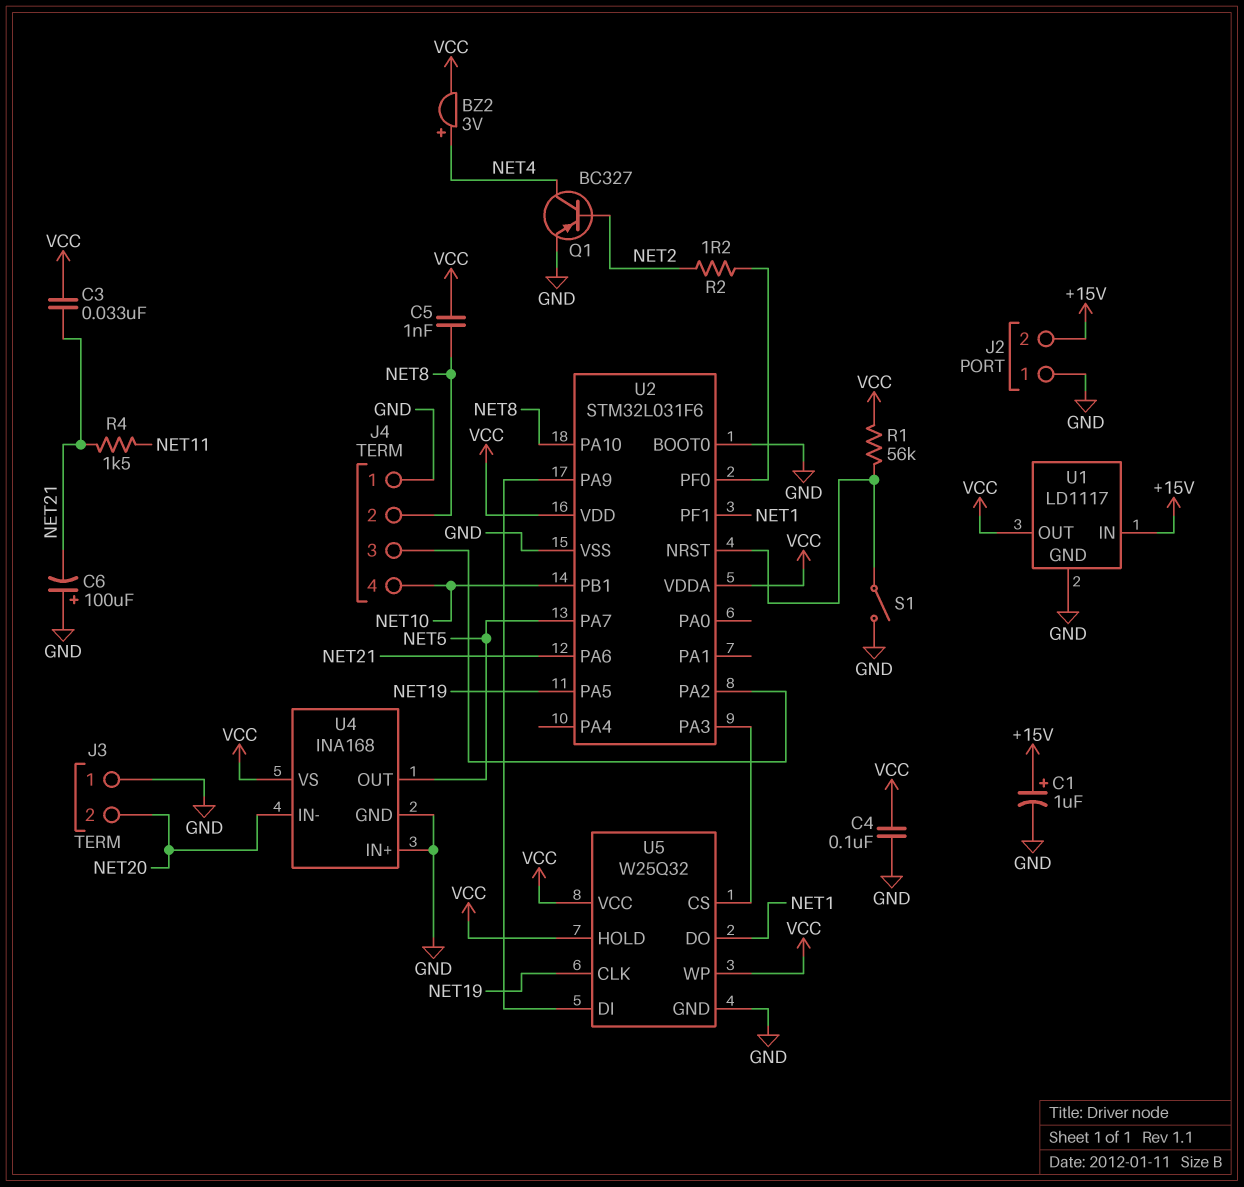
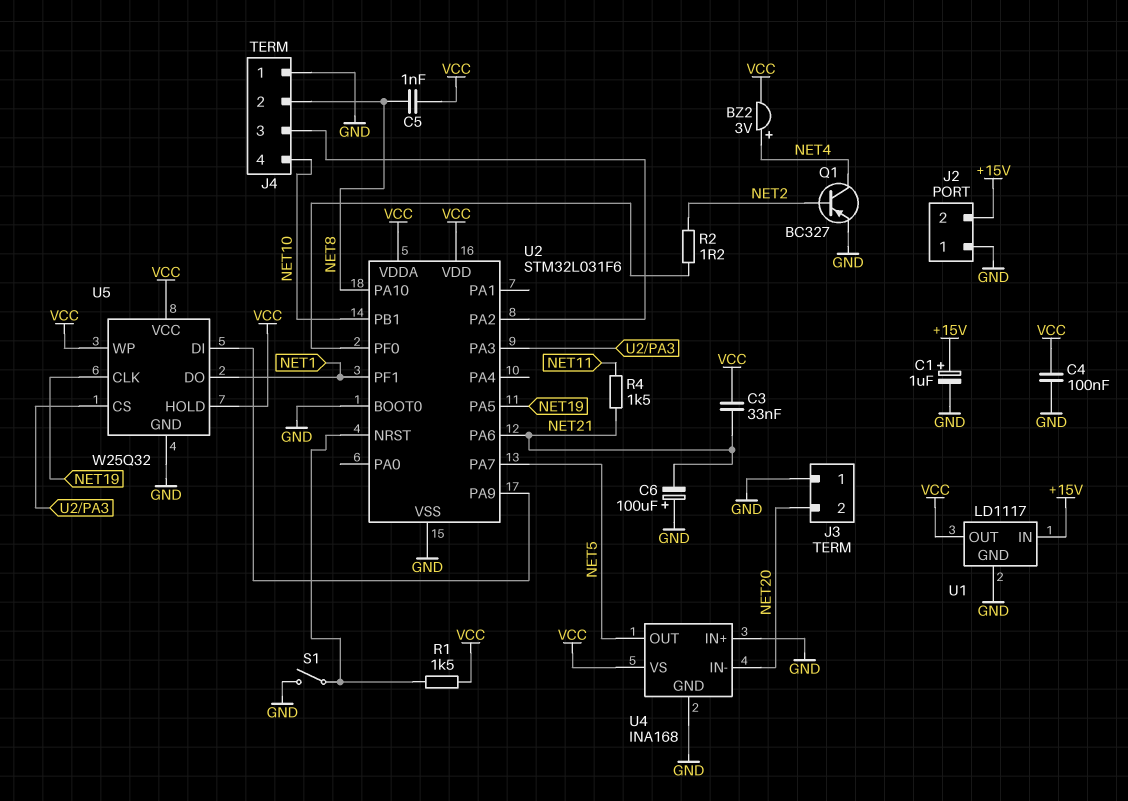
R1: 56k (U2/NRST, VCC) -> 1.5k (U2/NRST, VCC)

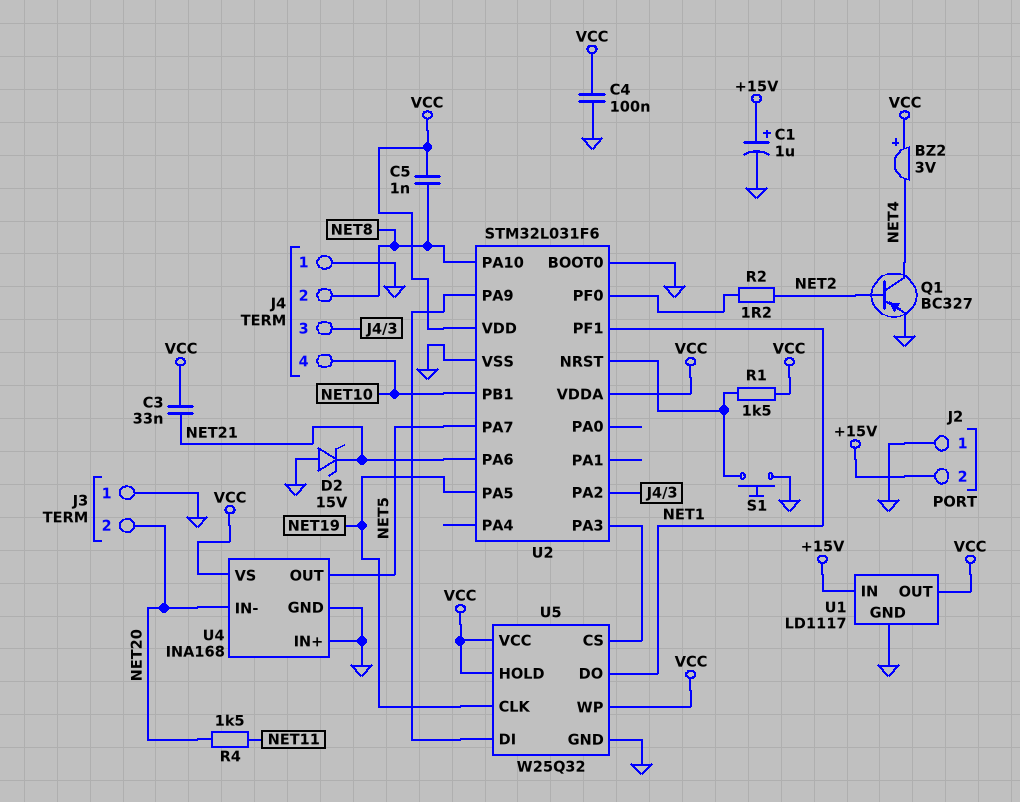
BZ2: buzzer 3V (plus NET4, minus VCC) -> buzzer 3V (plus VCC, minus NET4)
C6: 100uF (plus GND, minus NET21) -> none
D2: none -> zener 15V (A GND, K NET21)
R4: 1.5k (NET11, NET21) -> 1.5k (NET11, NET20)
S1: switch (GND, U2/NRST) -> button (GND, U2/NRST)

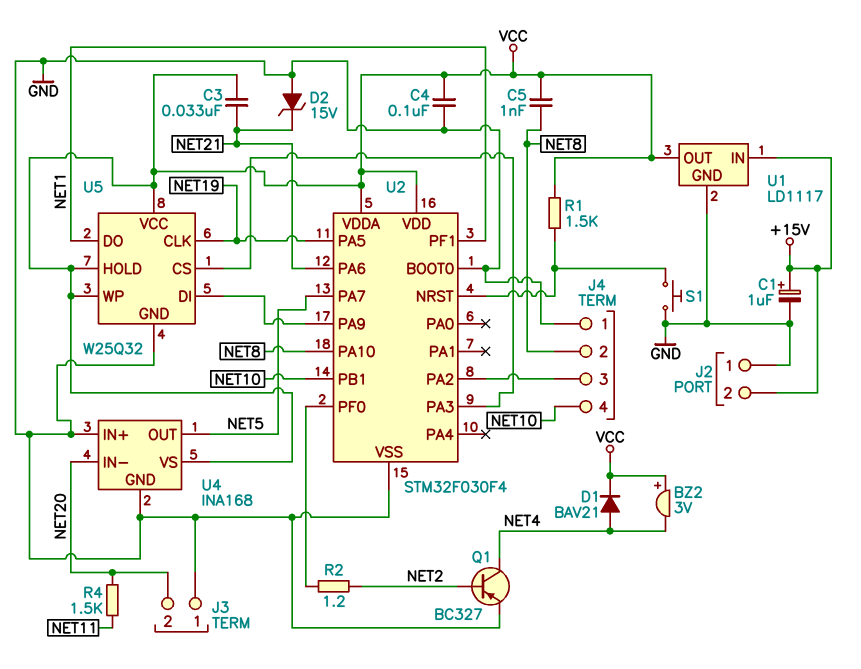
D1: none -> diode BAV21 (A NET4, K VCC)
U2: STM32L031F6 -> STM32F030F4

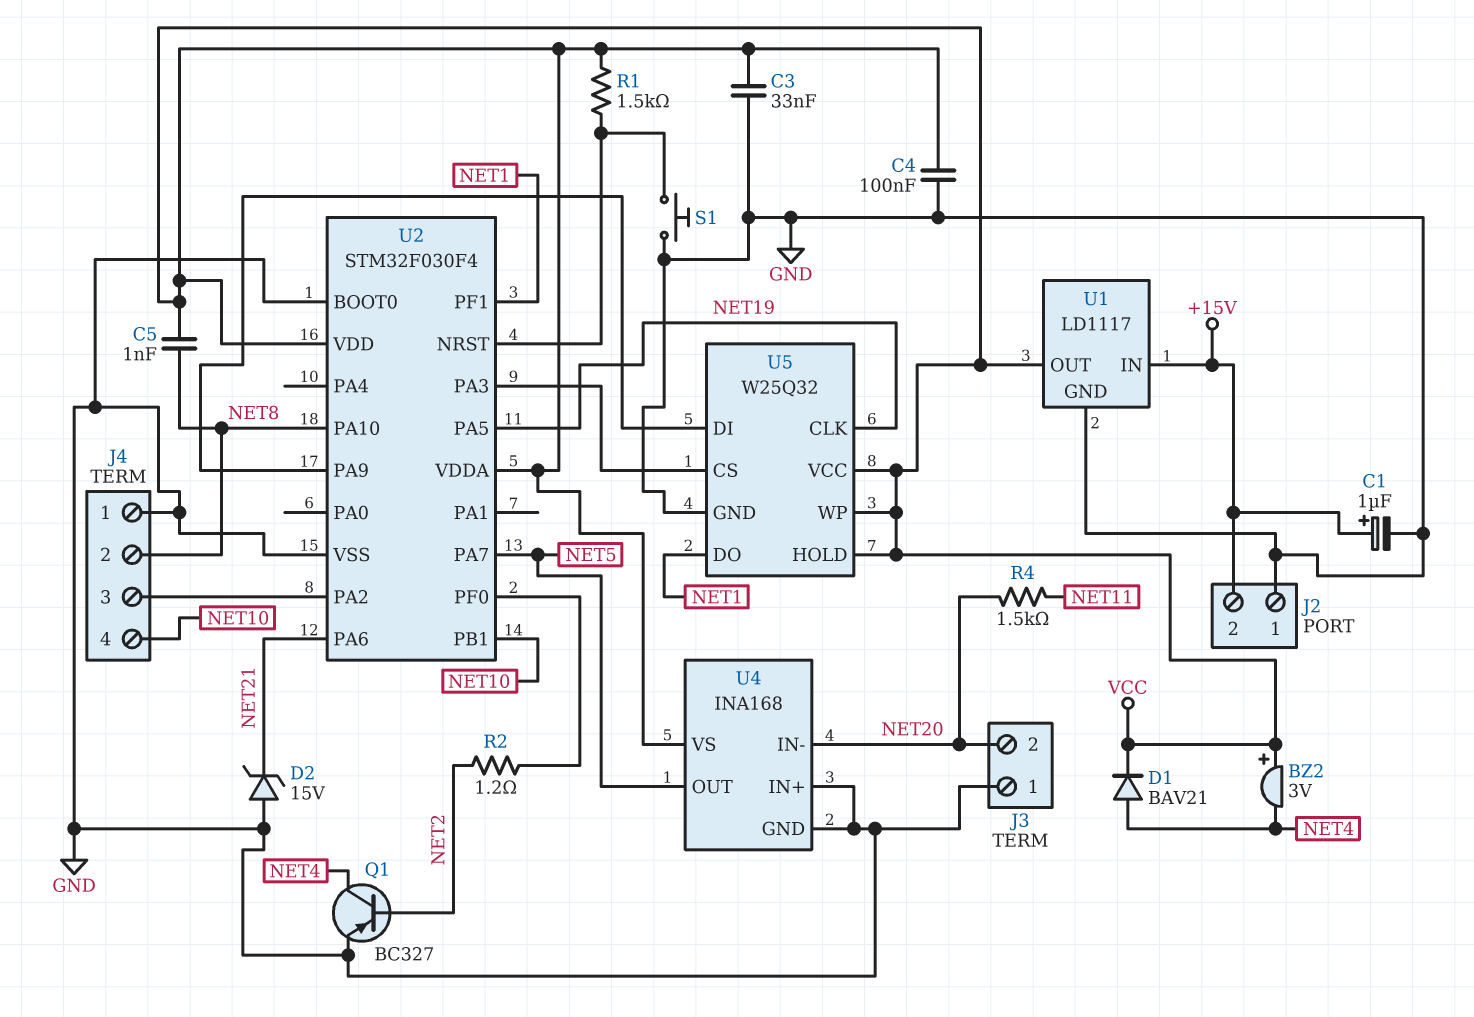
C3: 33nF (NET21, VCC) -> 33nF (GND, VCC)

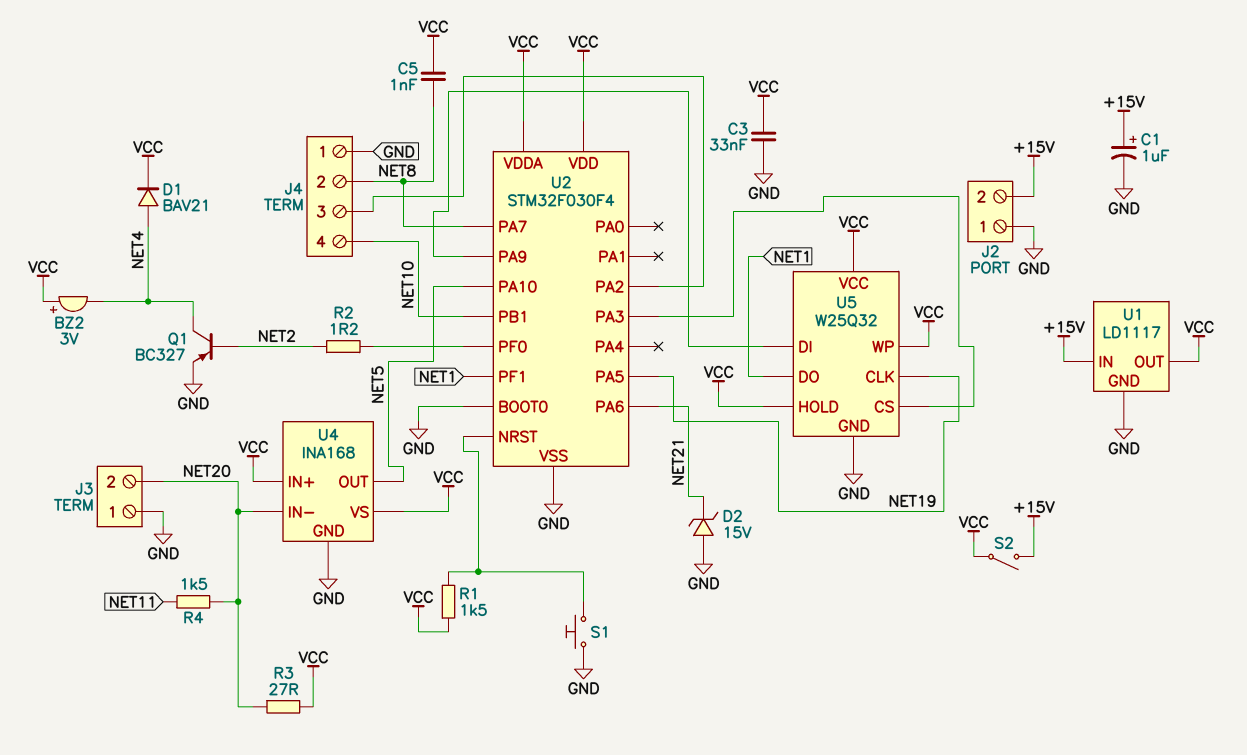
C4: 100nF (GND, VCC) -> none
R3: none -> 27 (NET20, VCC)
S2: none -> switch (+15V, VCC)
U2 pin PA7: NET5 -> NET8
U2 pin PA10: NET8 -> NET5
U4 pin IN+: GND -> VCC

